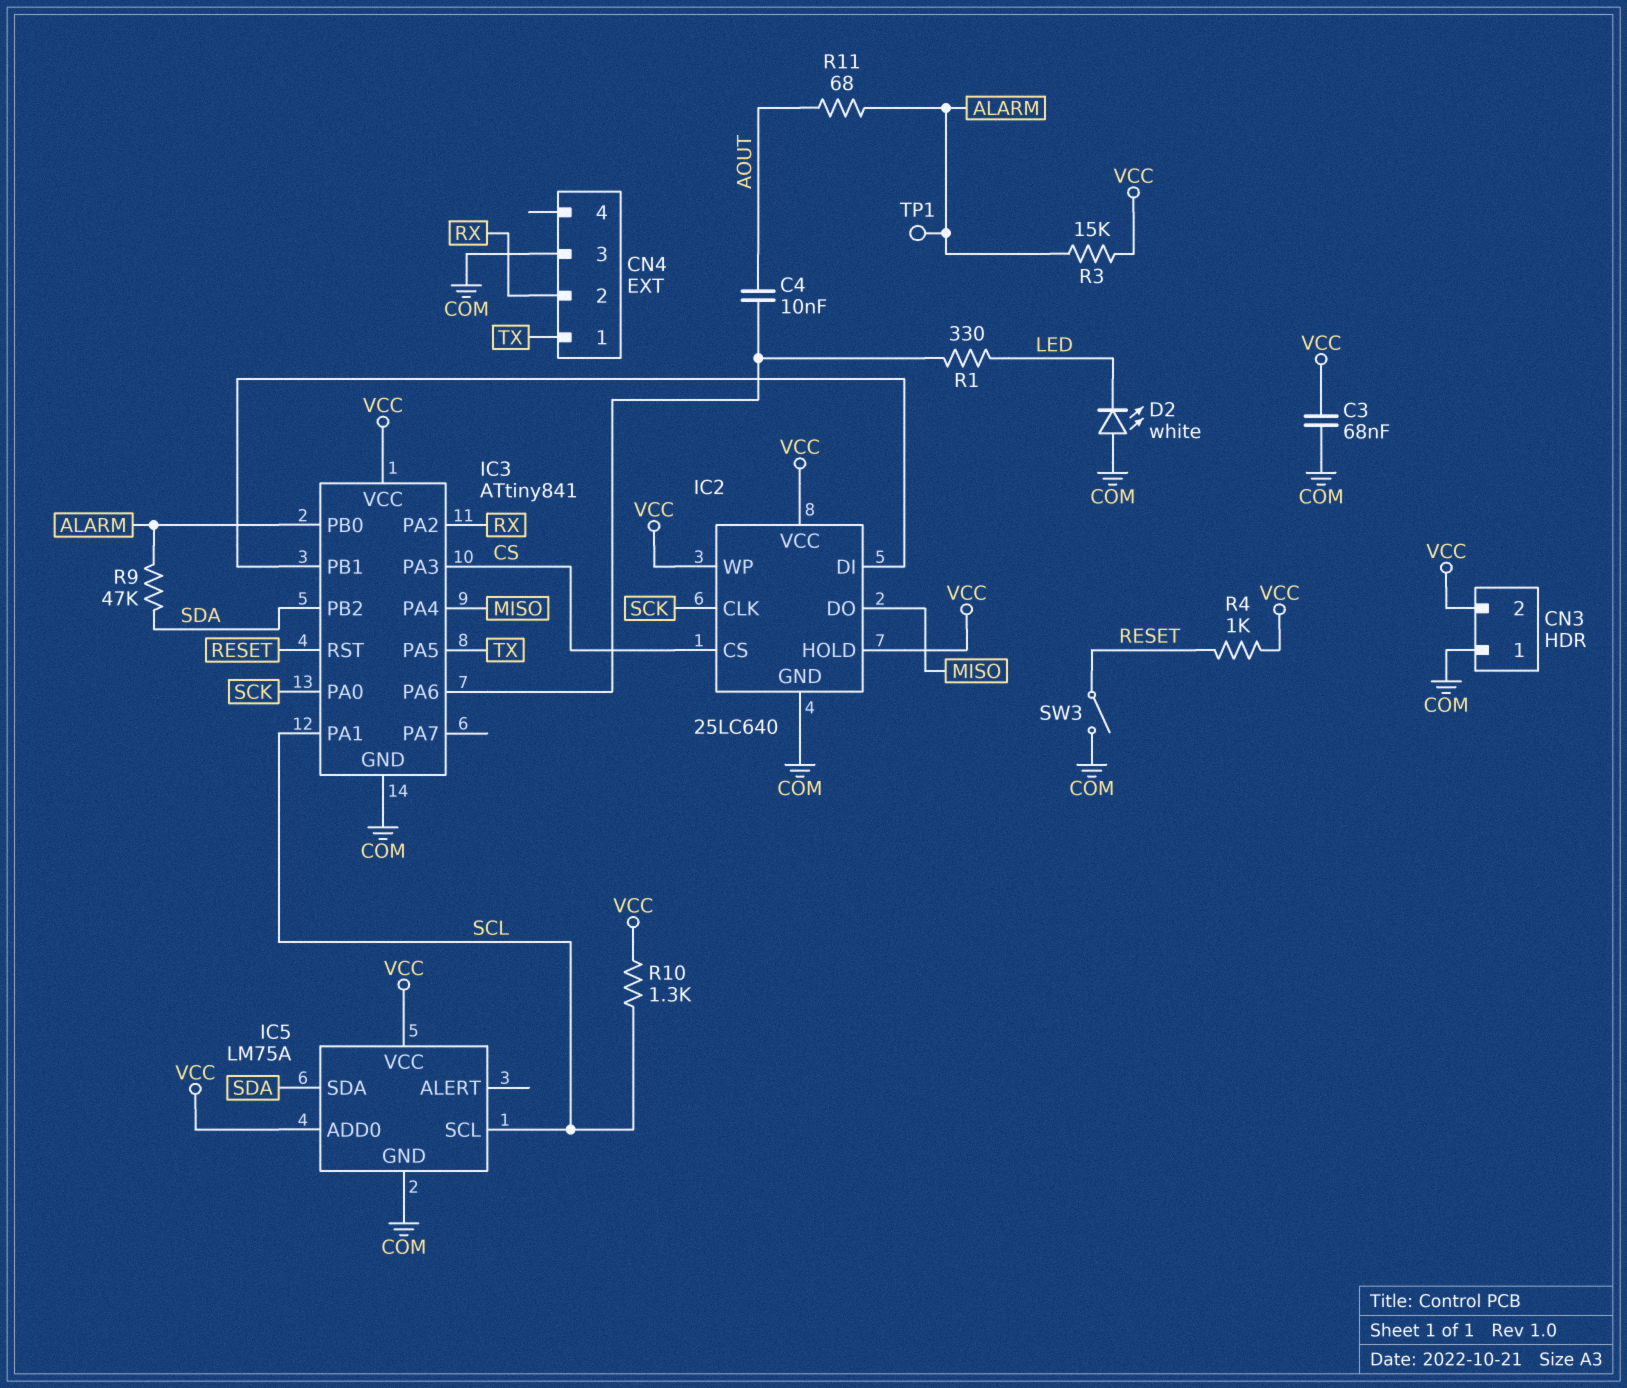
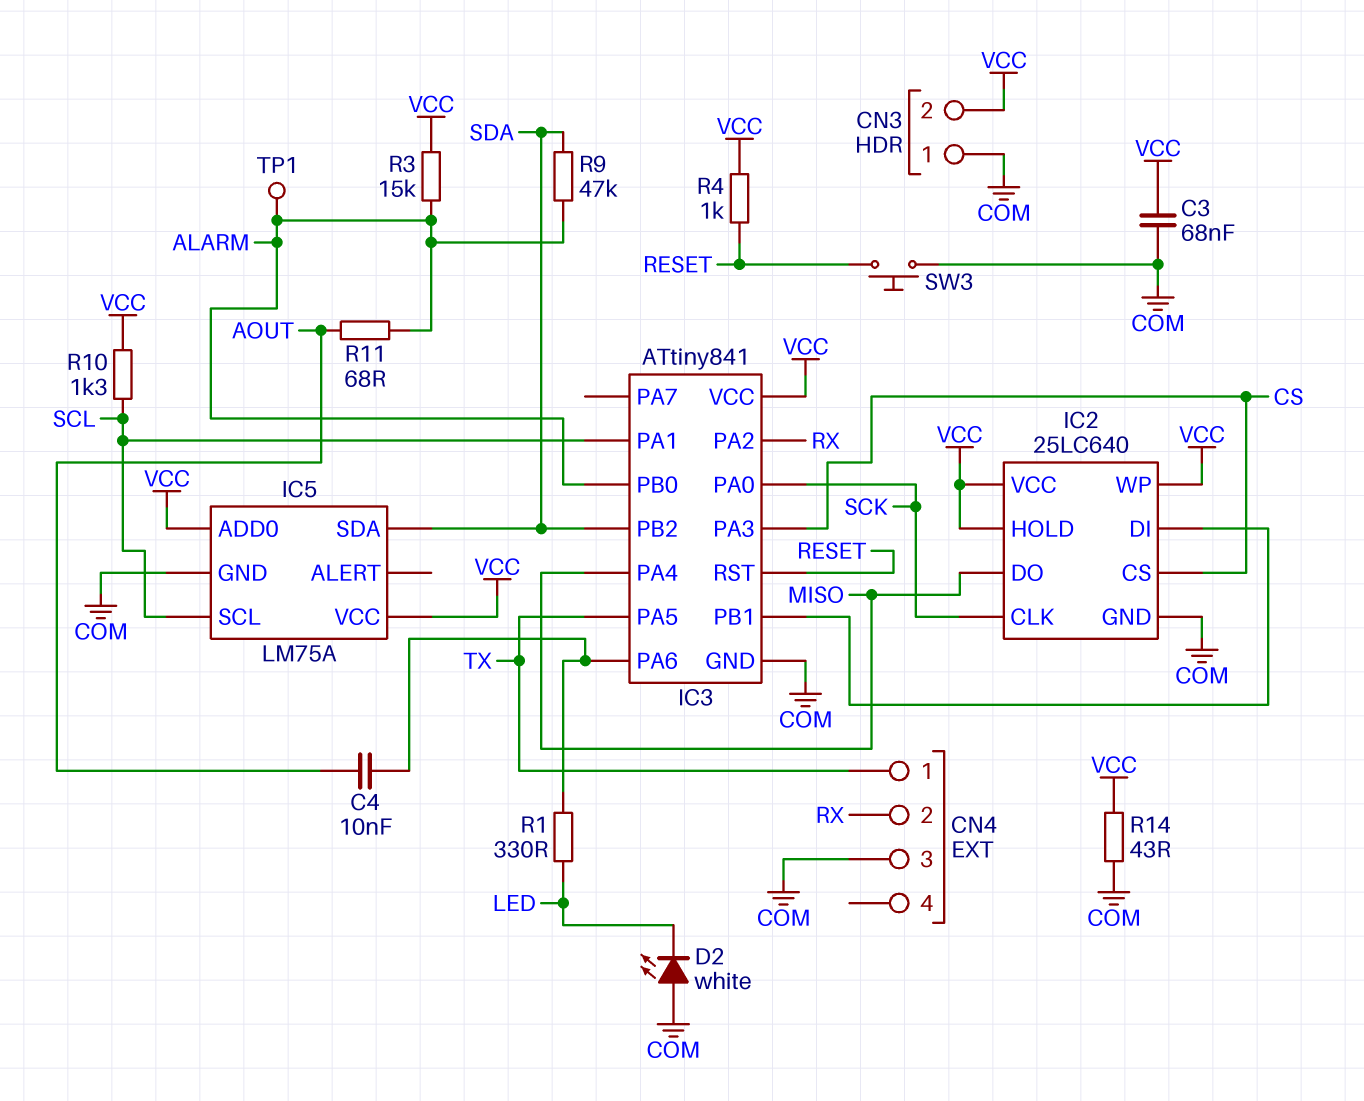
R14: none -> 43 (COM, VCC)
SW3: switch (COM, RESET) -> button (COM, RESET)

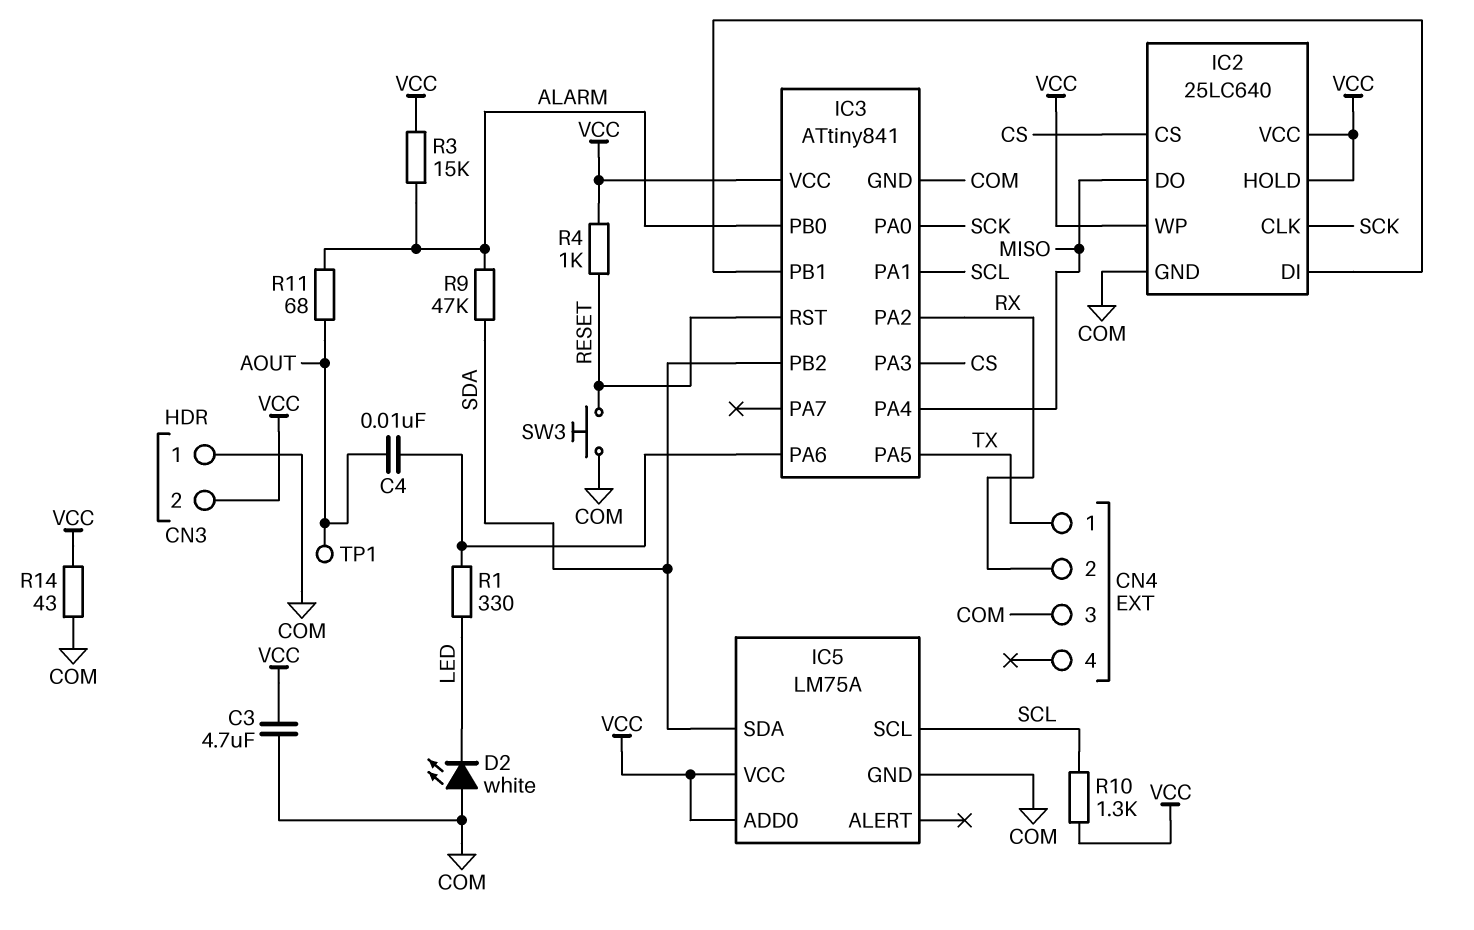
C3: 68nF (COM, VCC) -> 4.7uF (COM, VCC)
TP1: test point (ALARM) -> test point (AOUT)

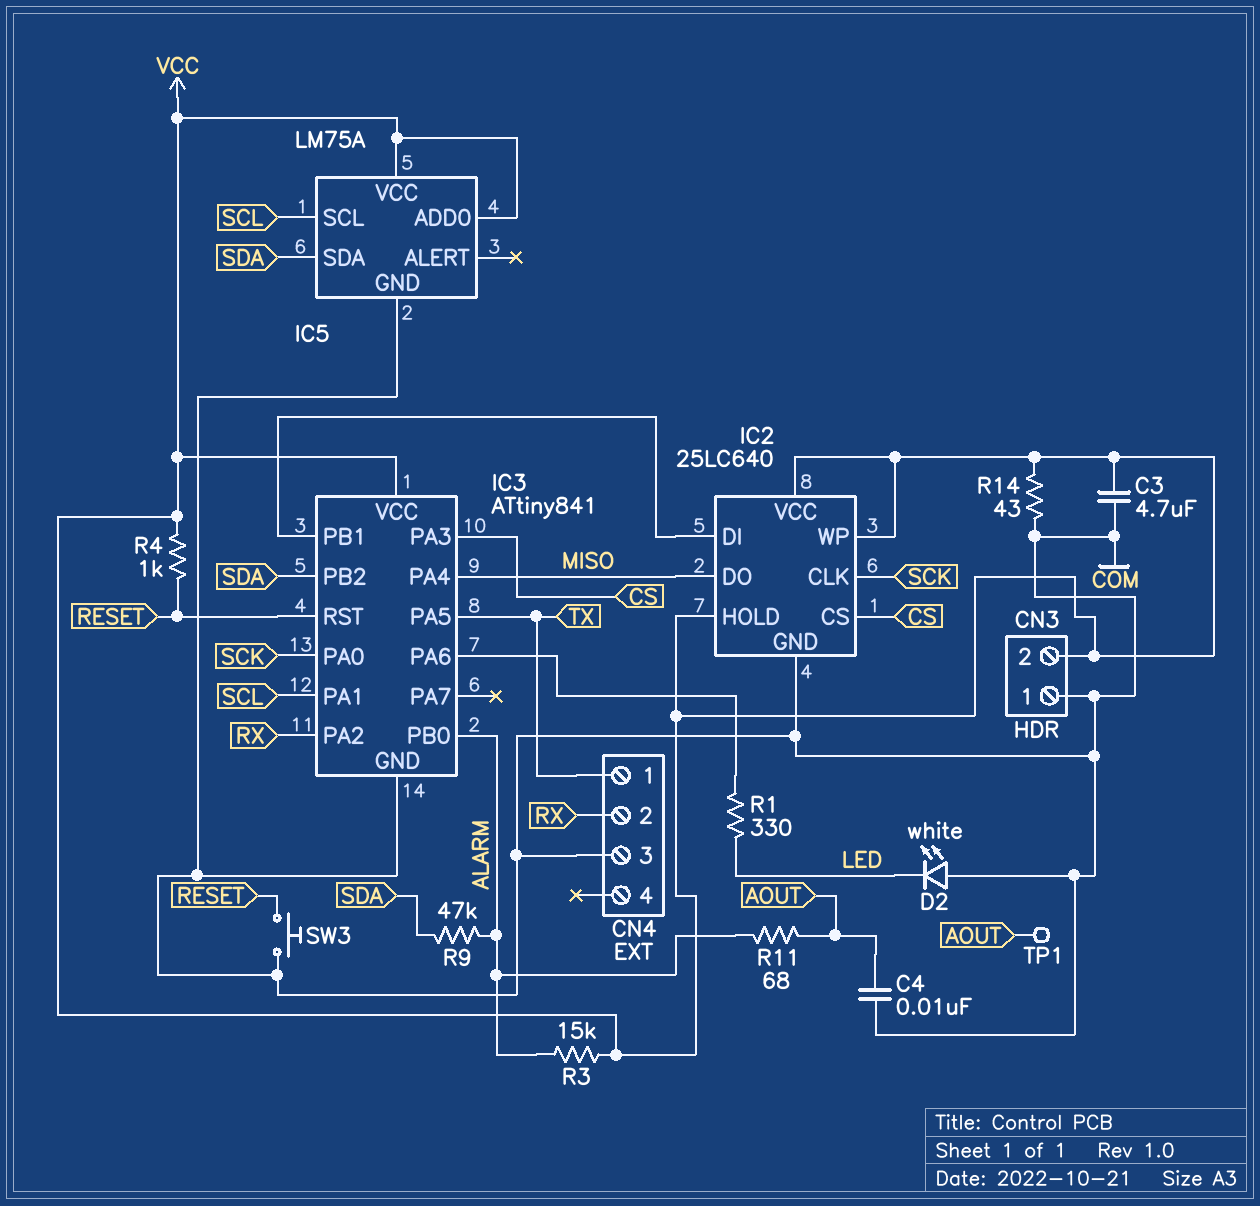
C4: 10nF (AOUT, IC3/PA6) -> 10nF (AOUT, COM)
R10: 1.3k (SCL, VCC) -> none

